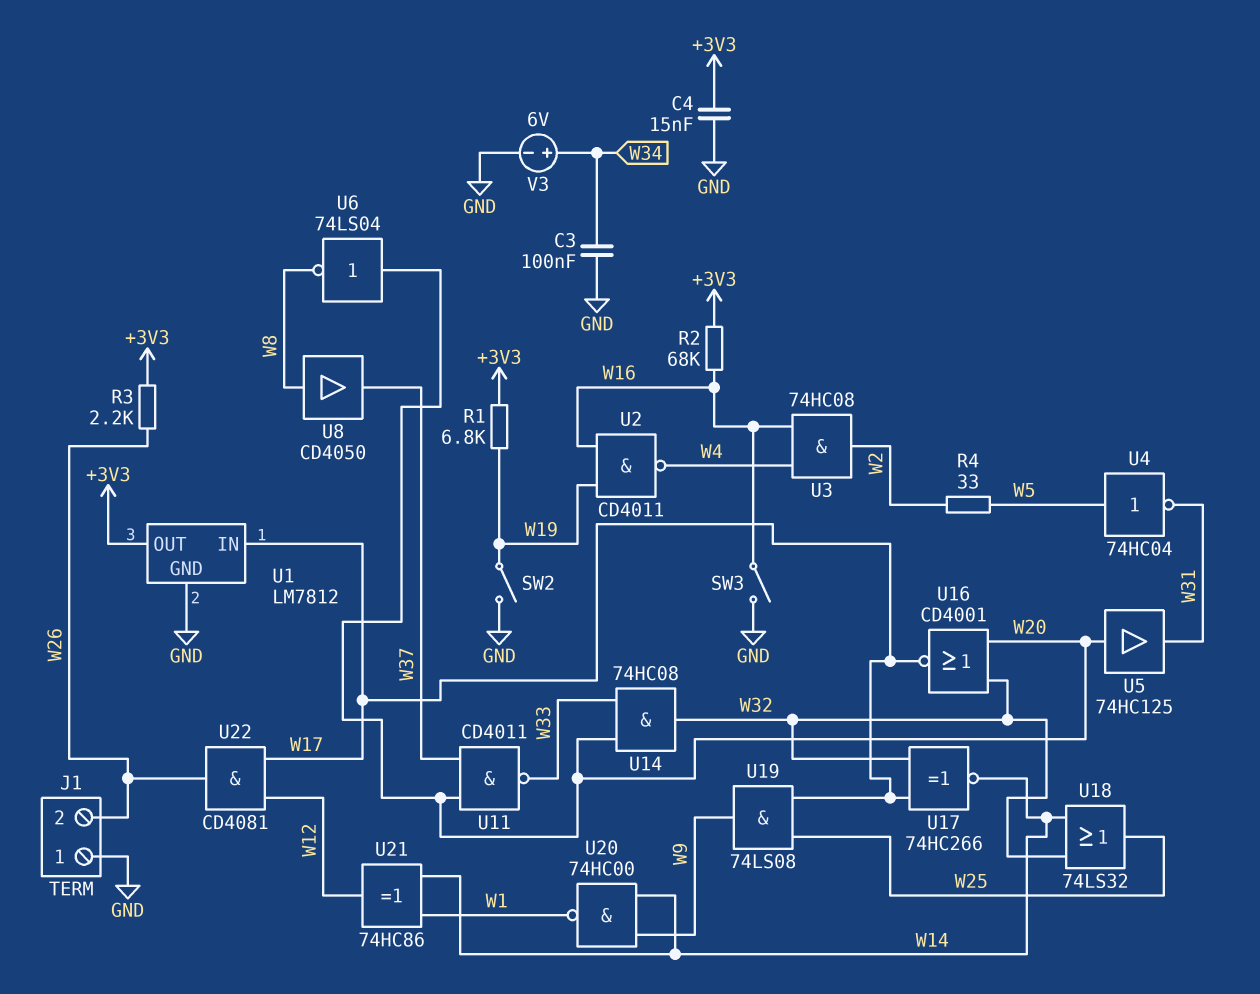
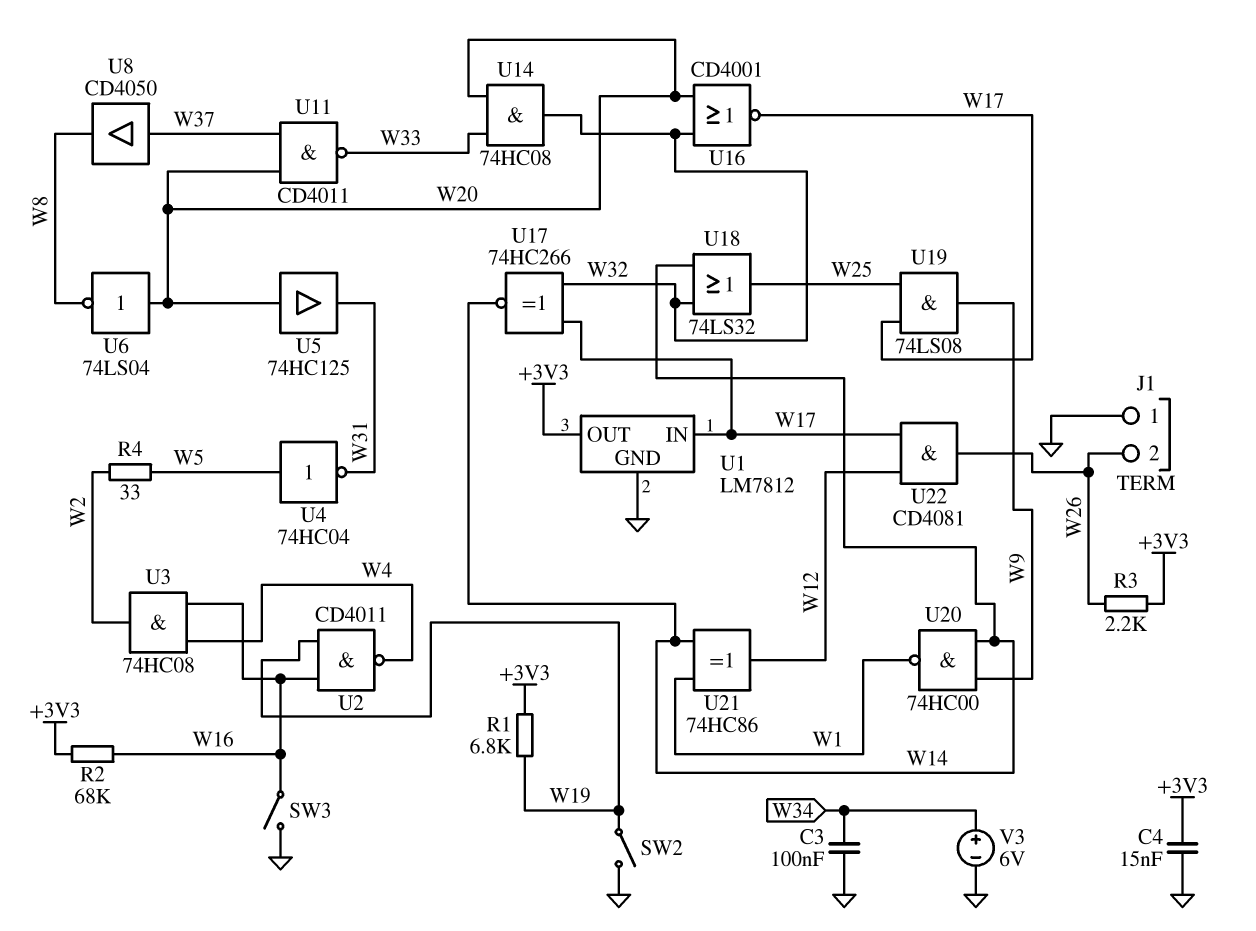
U8: buffer CD4050 (in W8, out W37) -> buffer CD4050 (in W37, out W8)

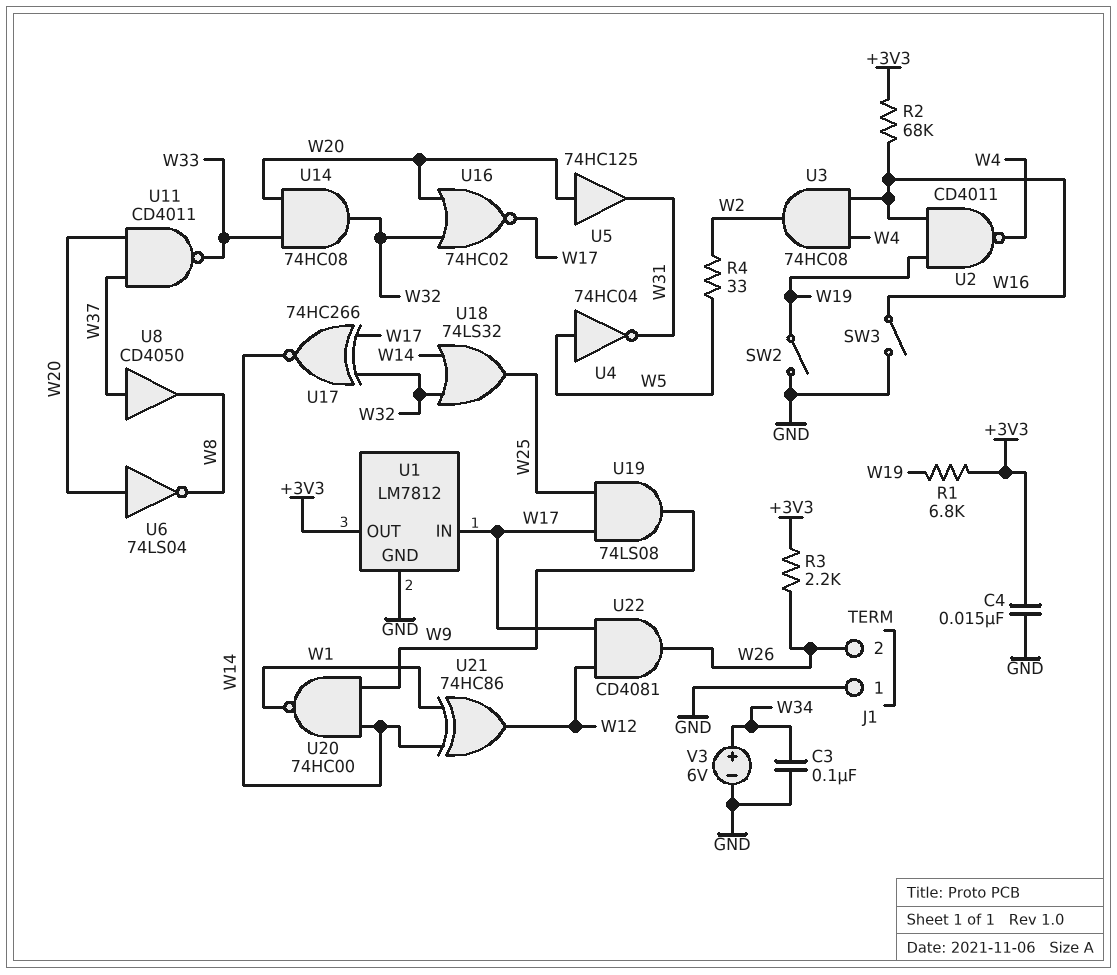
U16: NOR CD4001 (in W20, in W32, out W17) -> NOR 74HC02 (in W20, in W32, out W17)

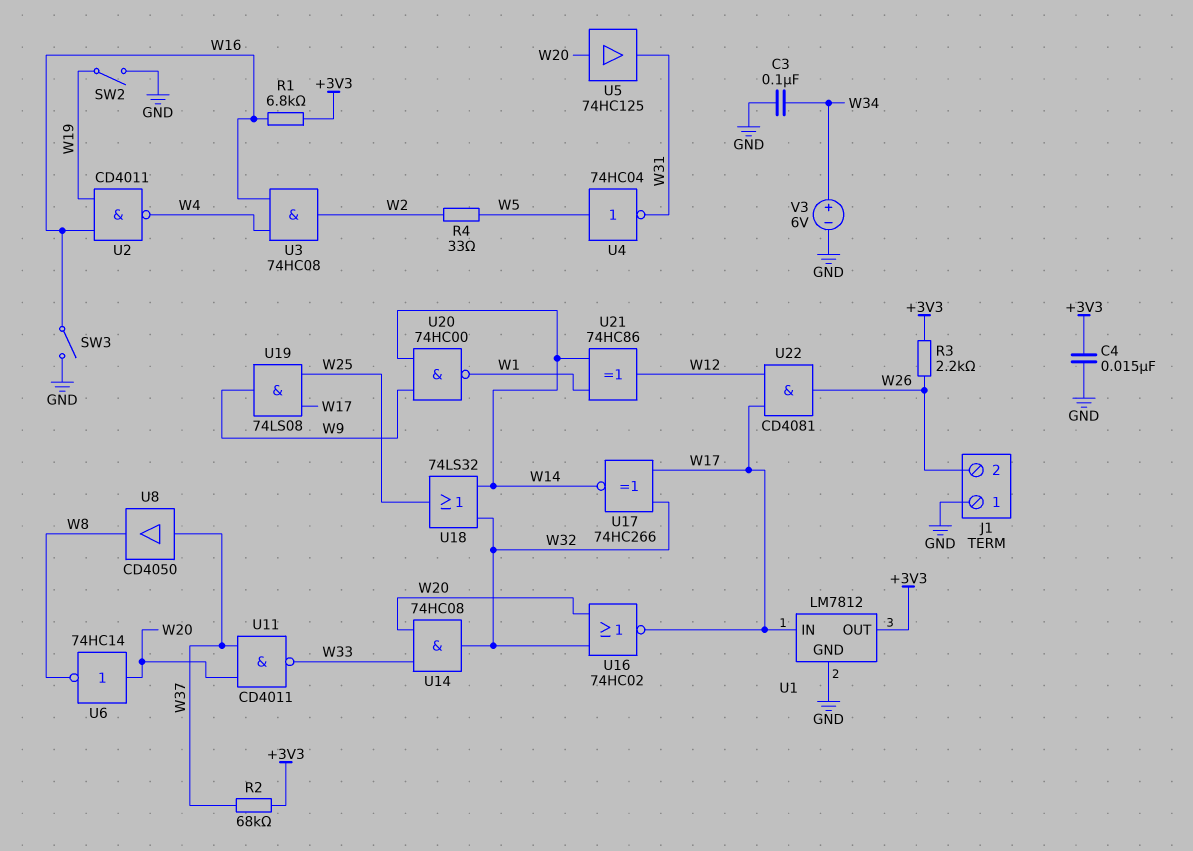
R1: 6.8k (+3V3, W19) -> 6.8k (+3V3, W16)
R2: 68k (+3V3, W16) -> 68k (+3V3, W37)
U6: NOT 74LS04 (in W20, out W8) -> NOT 74HC14 (in W20, out W8)

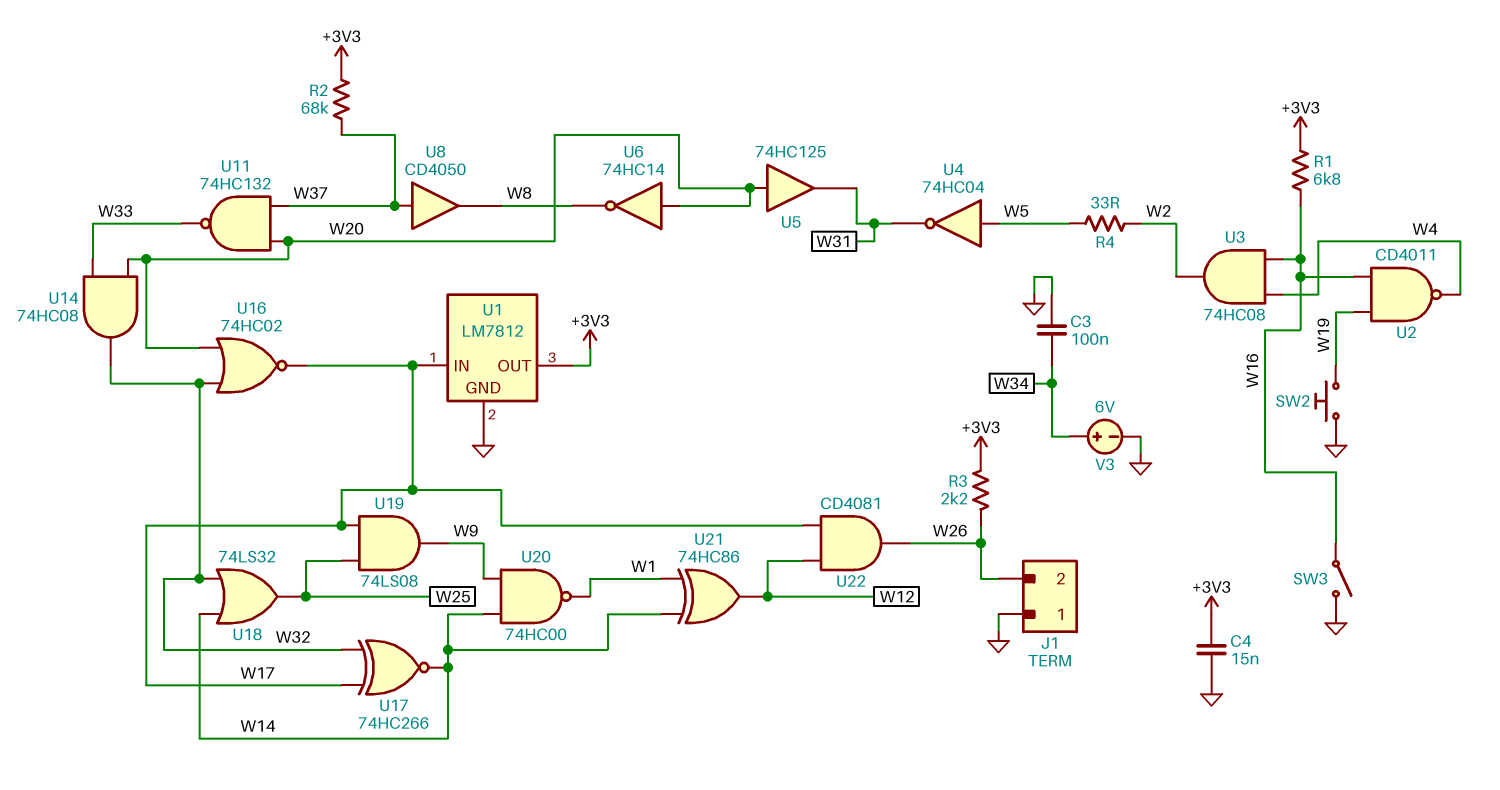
SW2: switch (GND, W19) -> button (GND, W19)
U11: NAND CD4011 (in W20, in W37, out W33) -> NAND 74HC132 (in W20, in W37, out W33)

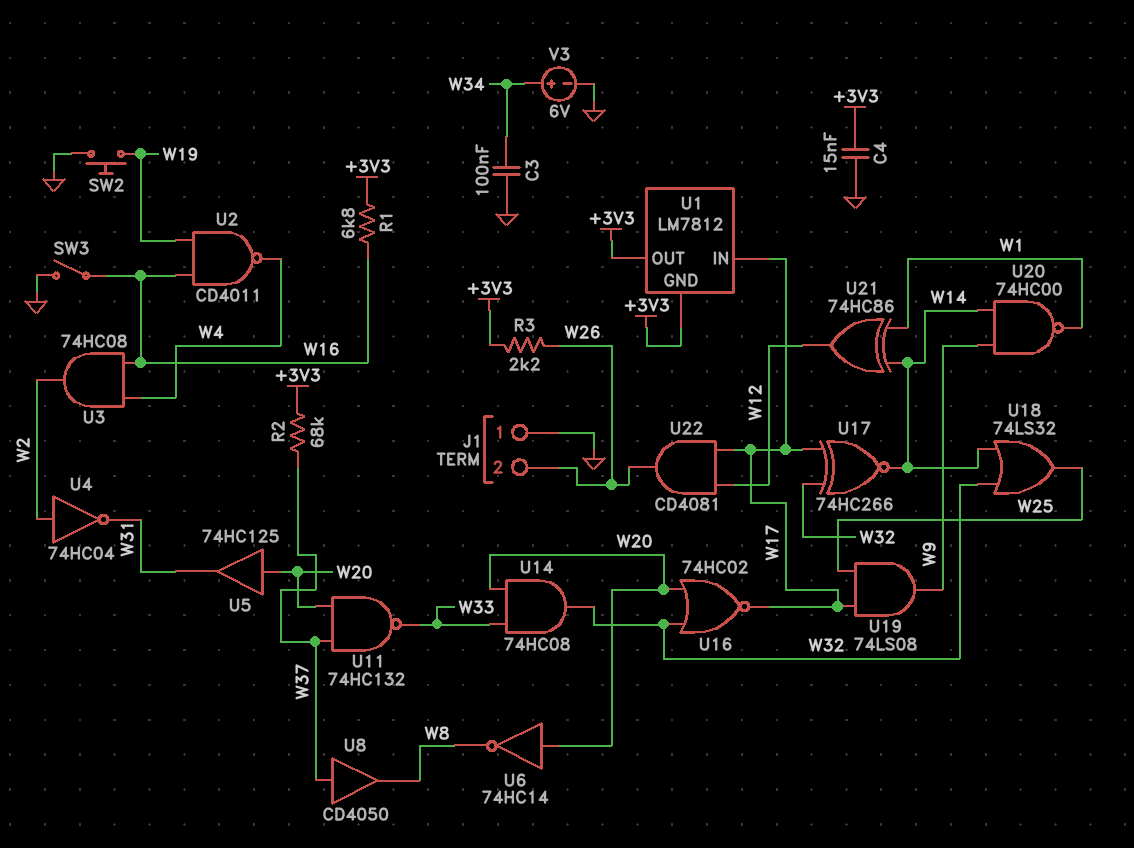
R4: 33 (W2, W5) -> none
U1 pin GND: GND -> +3V3
U4: NOT 74HC04 (in W5, out W31) -> NOT 74HC04 (in W2, out W31)

